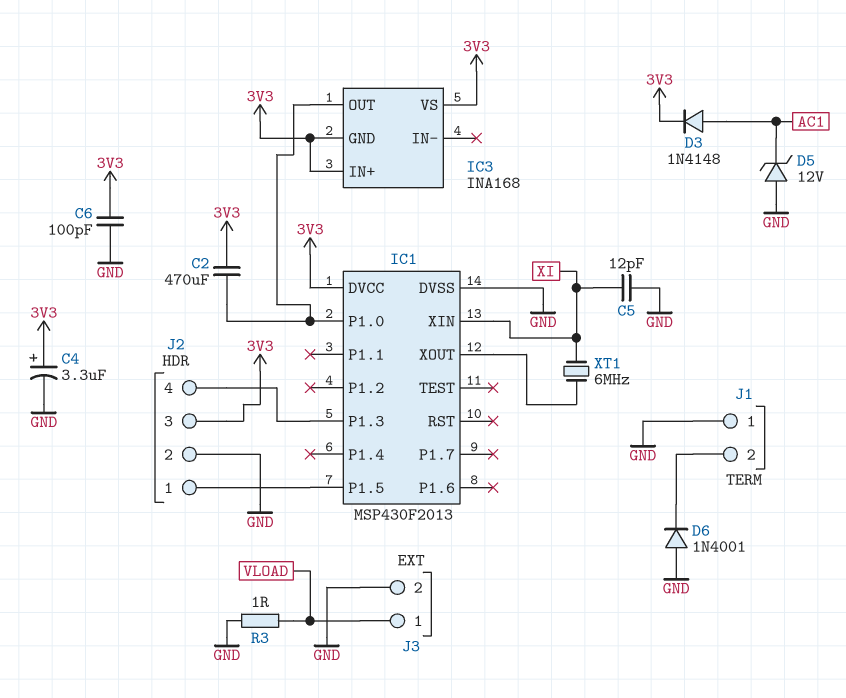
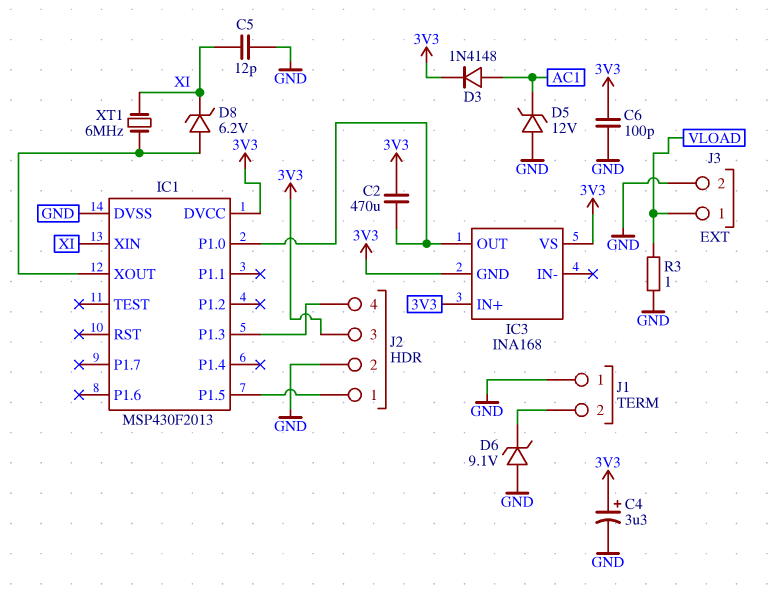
D6: diode 1N4001 (A GND, K J1/2) -> zener 9.1V (A GND, K J1/2)
D8: none -> zener 6.2V (A IC1/XOUT, K XI)

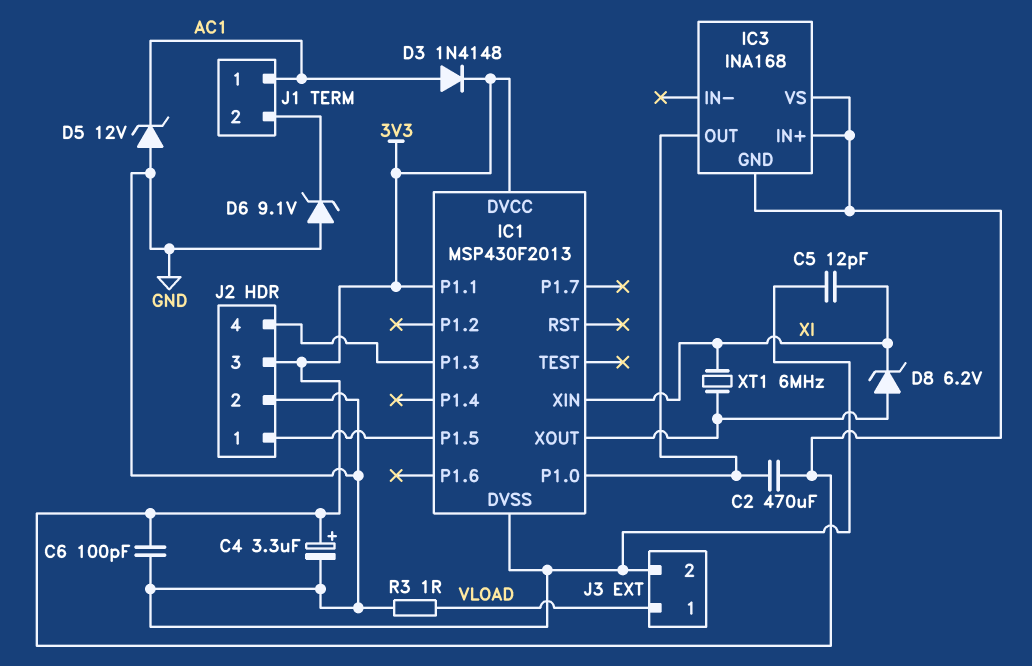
IC1 pin P1.1: none -> 3V3
J1 pin 1: GND -> AC1

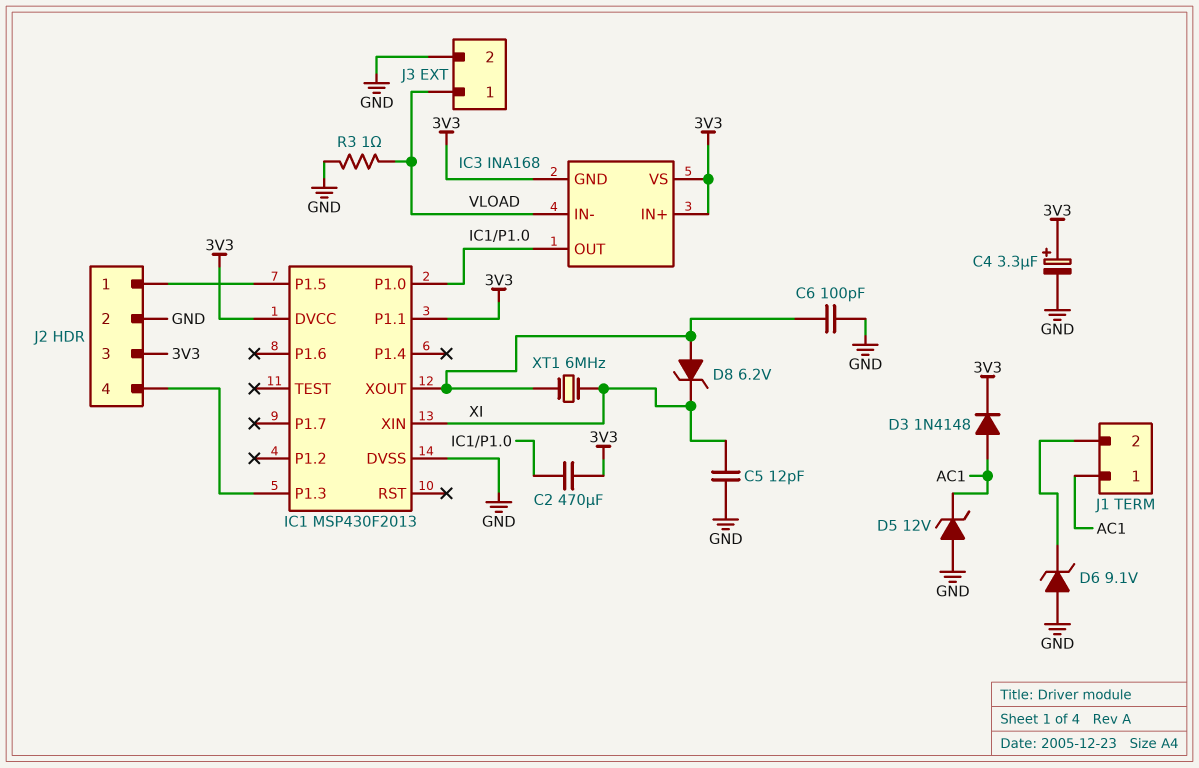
C6: 100pF (3V3, GND) -> 100pF (GND, IC1/XOUT)
IC3 pin IN-: none -> VLOAD

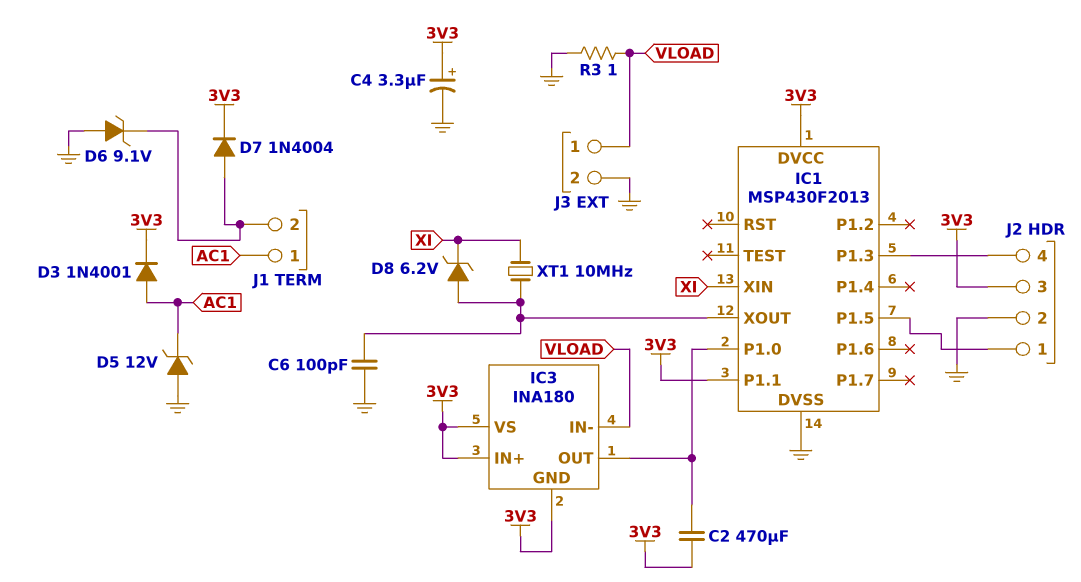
C5: 12pF (GND, XI) -> none
D3: diode 1N4148 (A AC1, K 3V3) -> diode 1N4001 (A AC1, K 3V3)
D7: none -> diode 1N4004 (A J1/2, K 3V3)
IC3: INA168 -> INA180
XT1: 6MHz (IC1/XOUT, XI) -> 10MHz (IC1/XOUT, XI)

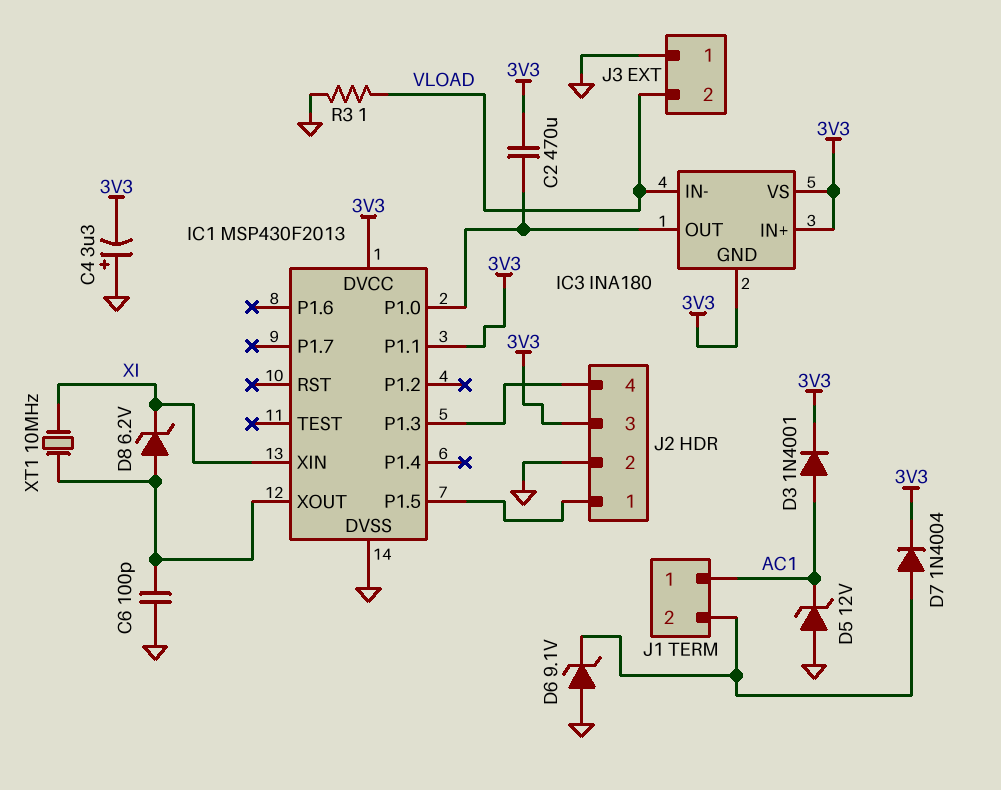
C4: 3.3uF (plus 3V3, minus GND) -> 3.3uF (plus GND, minus 3V3)
J3 pin 1: VLOAD -> GND
J3 pin 2: GND -> VLOAD

